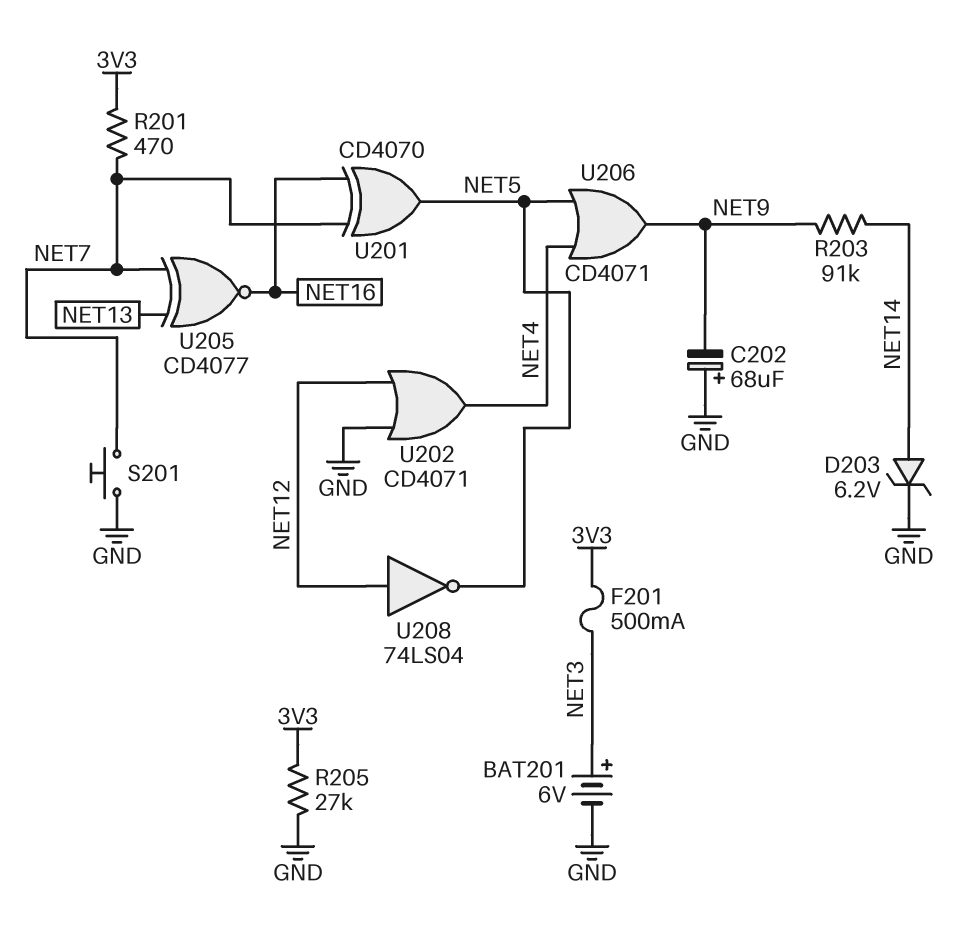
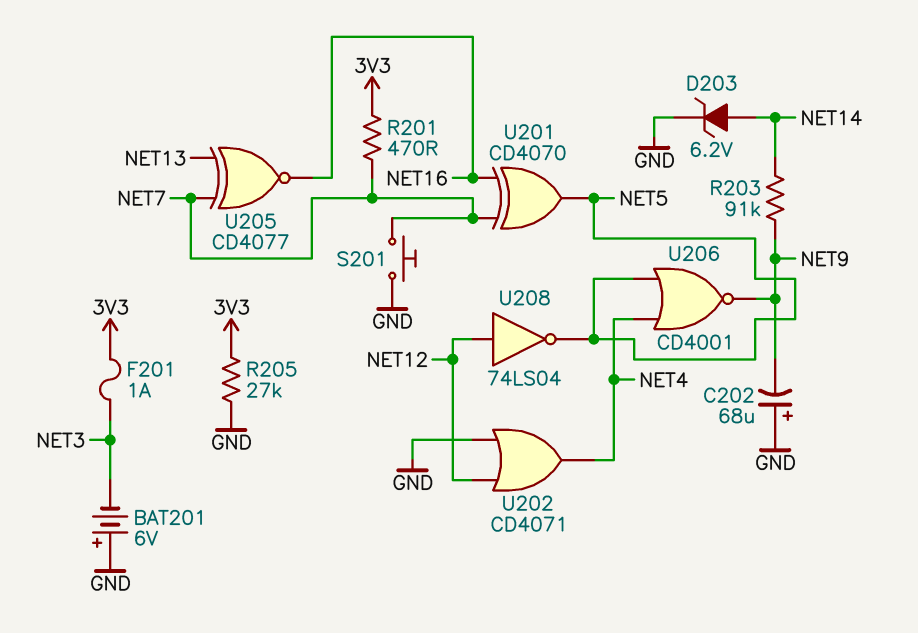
BAT201: 6V (plus NET3, minus GND) -> 6V (plus GND, minus NET3)
F201: 500mA (3V3, NET3) -> 1A (3V3, NET3)
U206: OR CD4071 (in NET4, in NET5, out NET9) -> NOR CD4001 (in NET4, in NET5, out NET9)

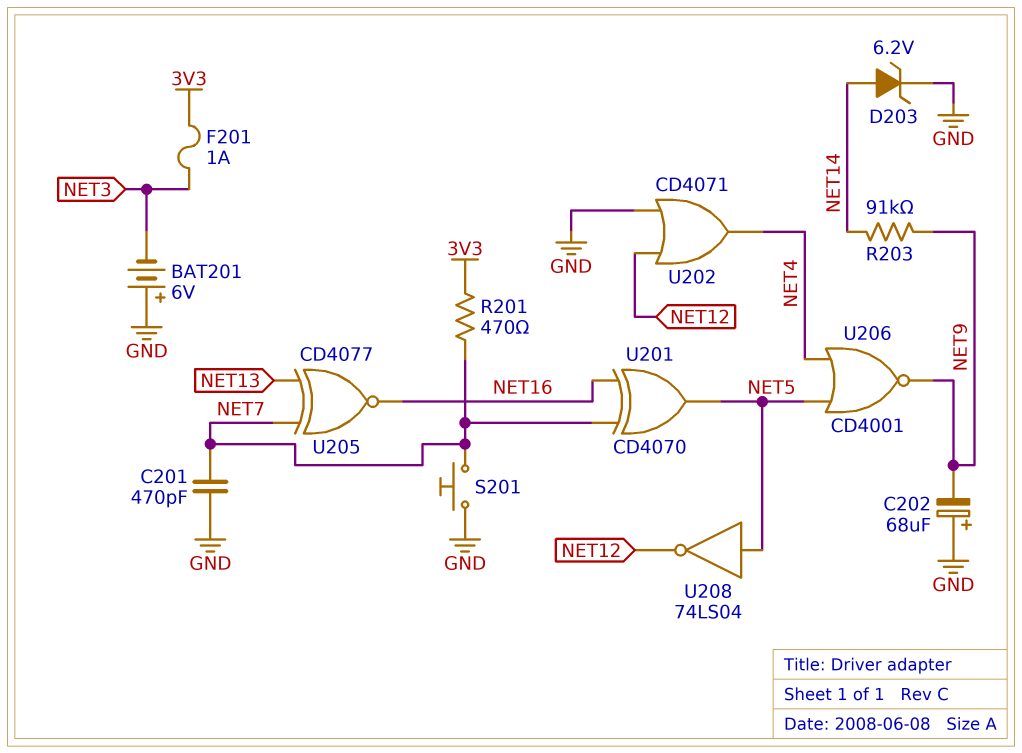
C201: none -> 470pF (GND, NET7)
R205: 27k (3V3, GND) -> none
U208: NOT 74LS04 (in NET12, out NET5) -> NOT 74LS04 (in NET5, out NET12)

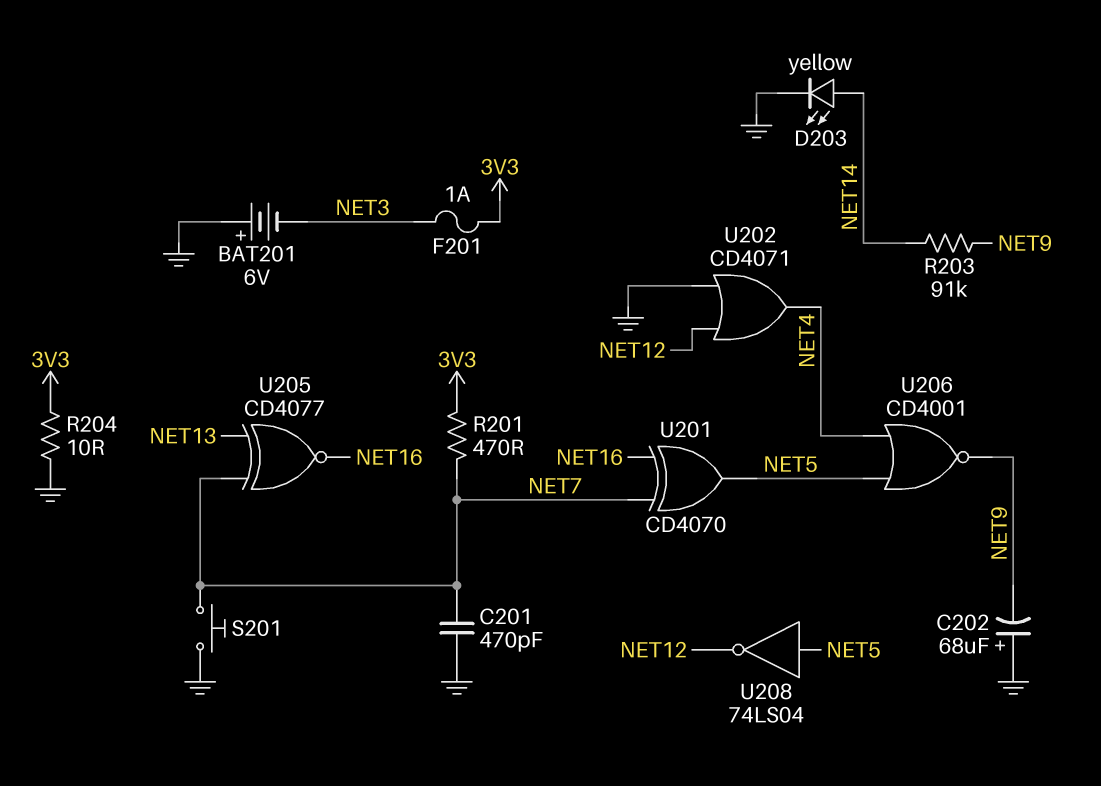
D203: zener 6.2V (A NET14, K GND) -> LED yellow (A NET14, K GND)
R204: none -> 10 (3V3, GND)

